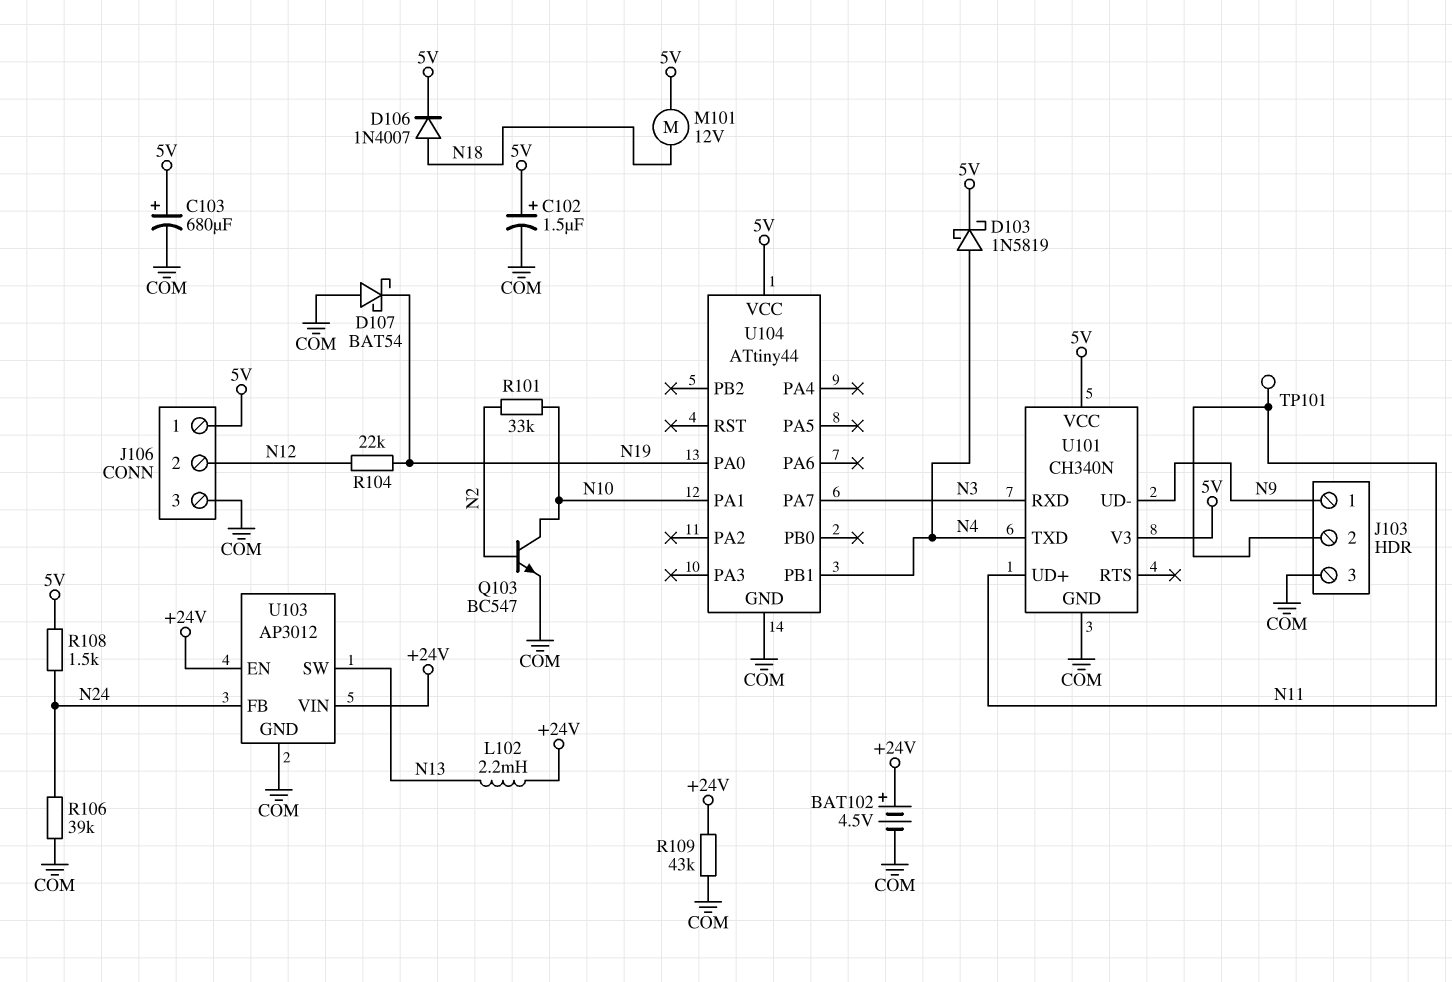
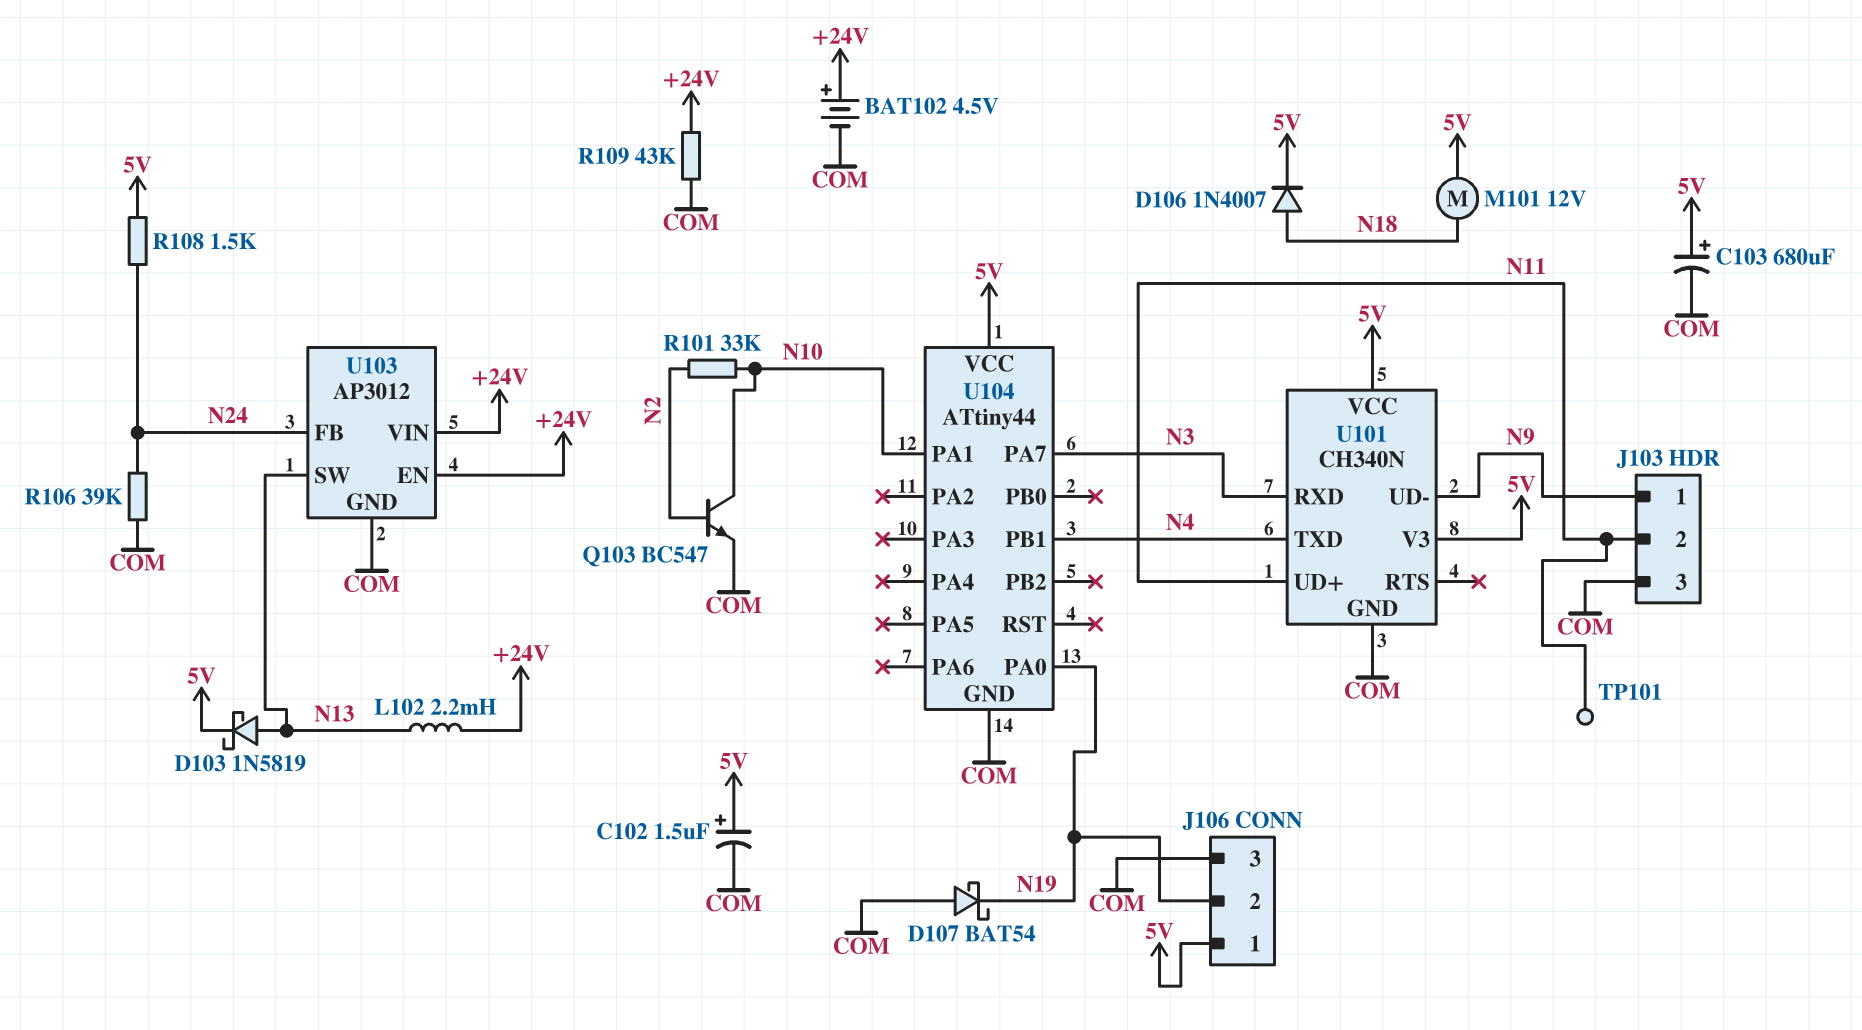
D103: schottky 1N5819 (A N4, K 5V) -> schottky 1N5819 (A N13, K 5V)
J106 pin 2: N12 -> N19
R104: 22k (N12, N19) -> none

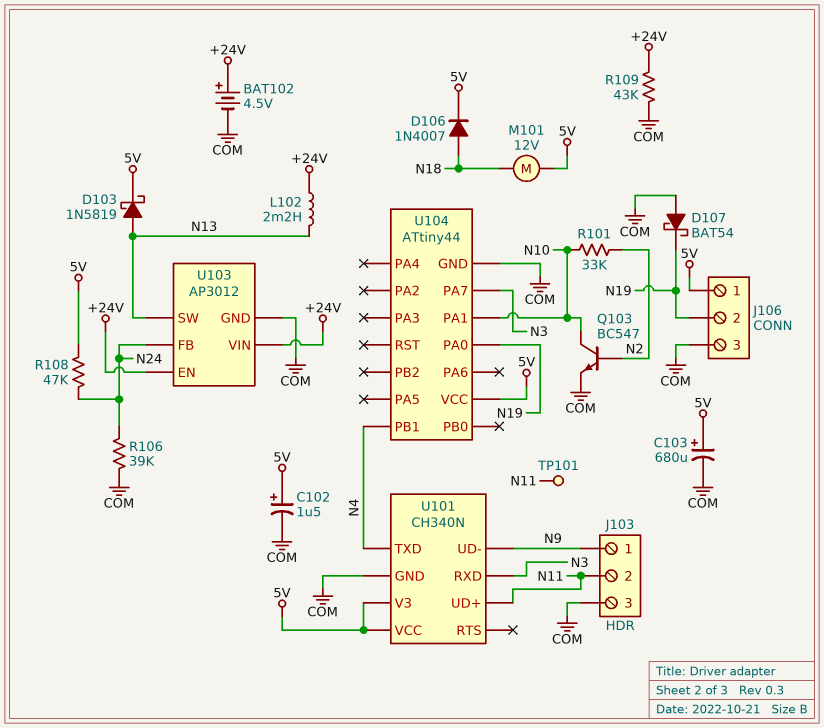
R108: 1.5k (5V, N24) -> 47k (5V, N24)

